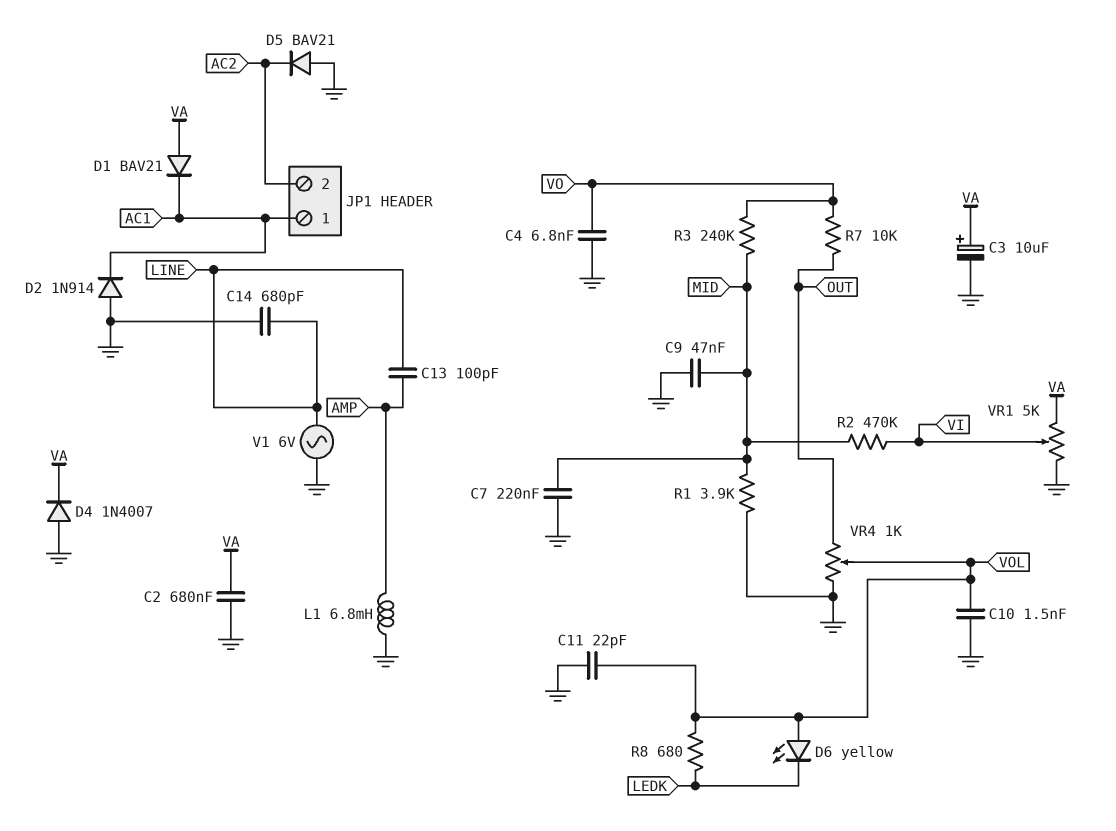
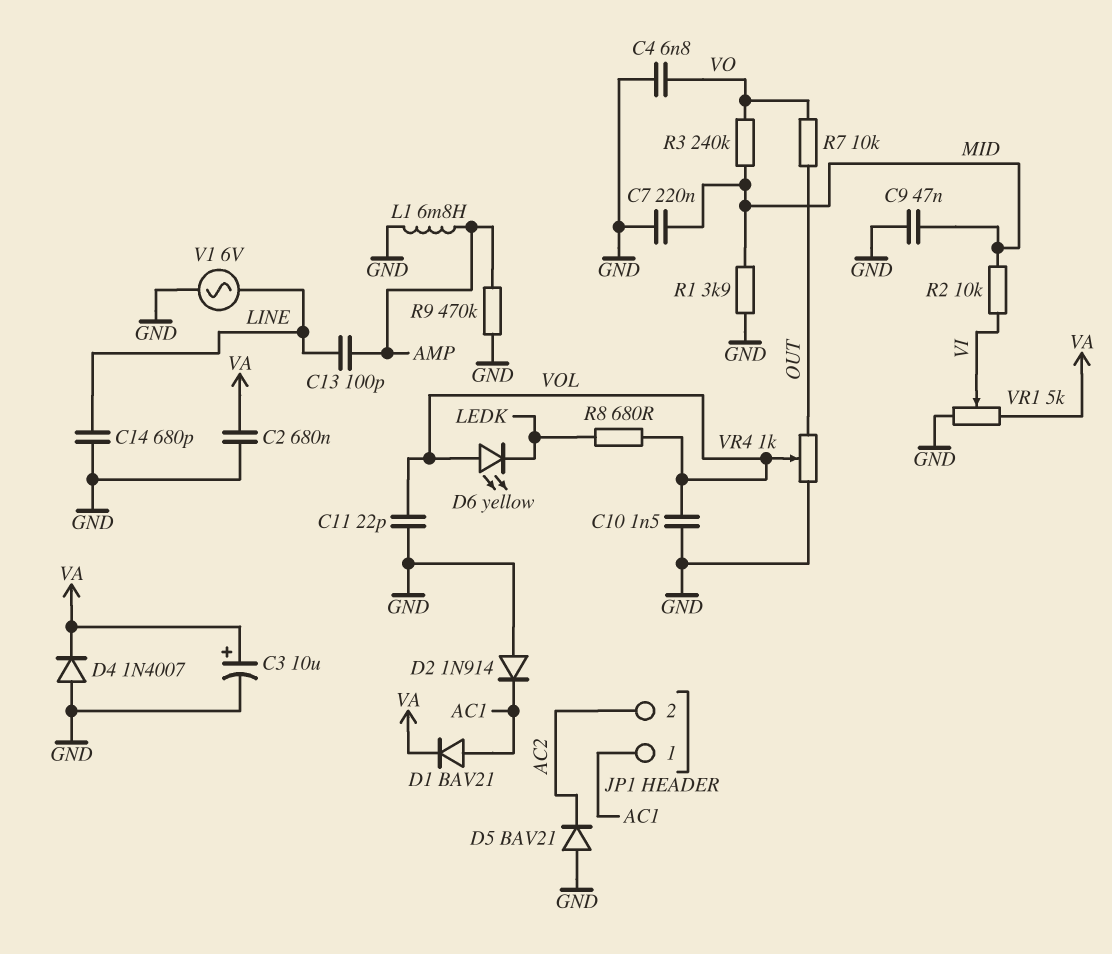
D1: diode BAV21 (A VA, K AC1) -> diode BAV21 (A AC1, K VA)
R2: 470k (MID, VI) -> 10k (MID, VI)
R9: none -> 470k (AMP, GND)

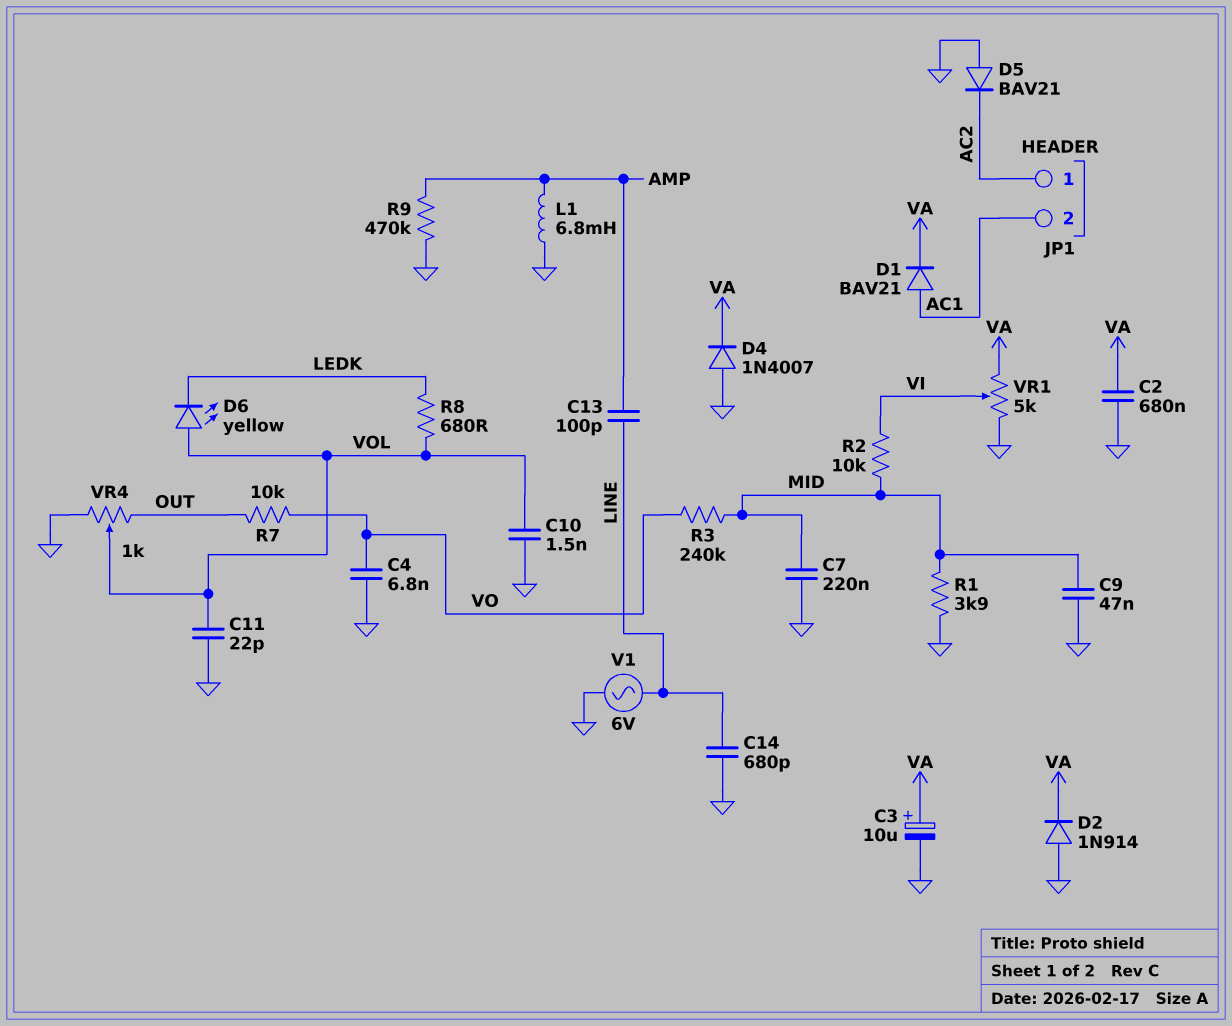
D2: diode 1N914 (A GND, K AC1) -> diode 1N914 (A GND, K VA)
JP1 pin 1: AC1 -> AC2
JP1 pin 2: AC2 -> AC1

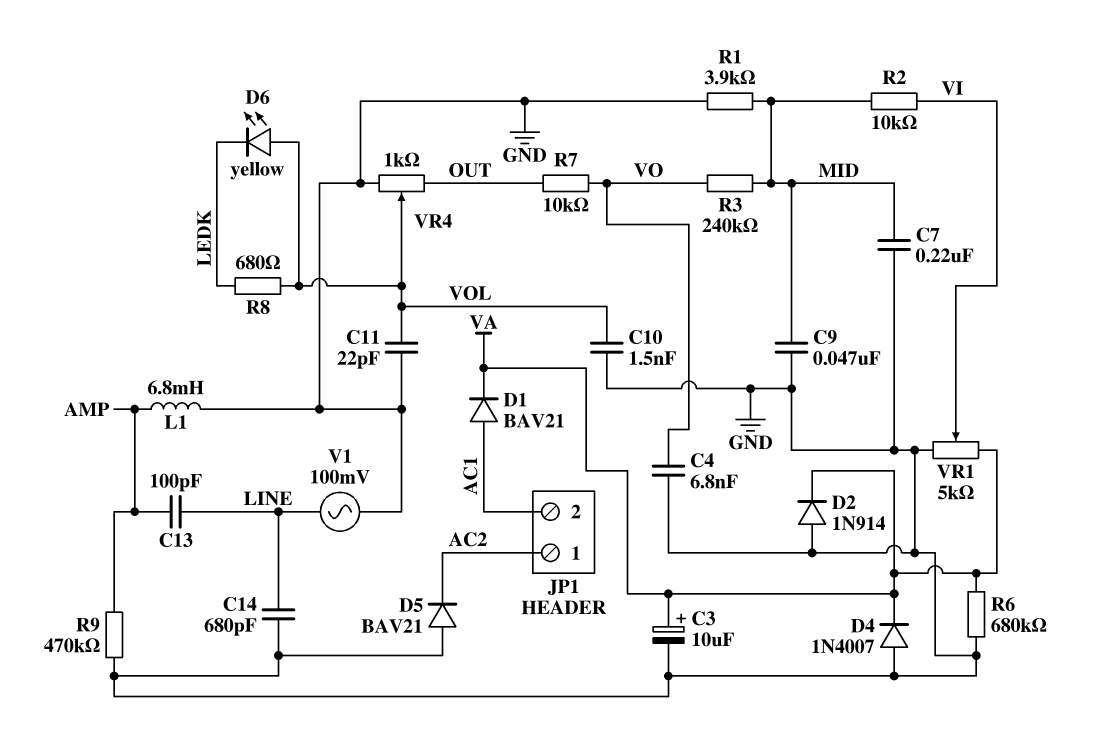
C2: 680nF (GND, VA) -> none
R6: none -> 680k (GND, VA)
V1: AC 6V (GND, LINE) -> AC 100mV (GND, LINE)

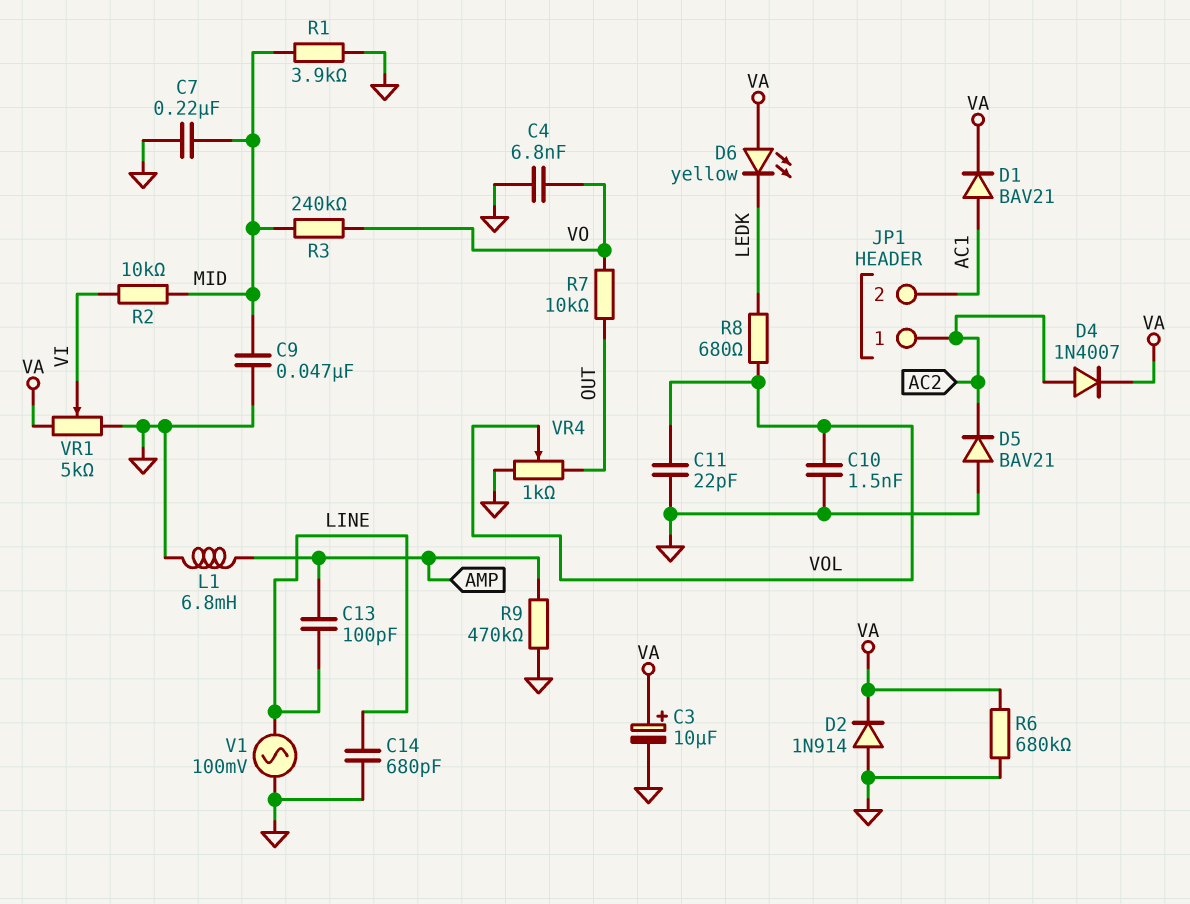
D4: diode 1N4007 (A GND, K VA) -> diode 1N4007 (A AC2, K VA)
D6: LED yellow (A VOL, K LEDK) -> LED yellow (A VA, K LEDK)

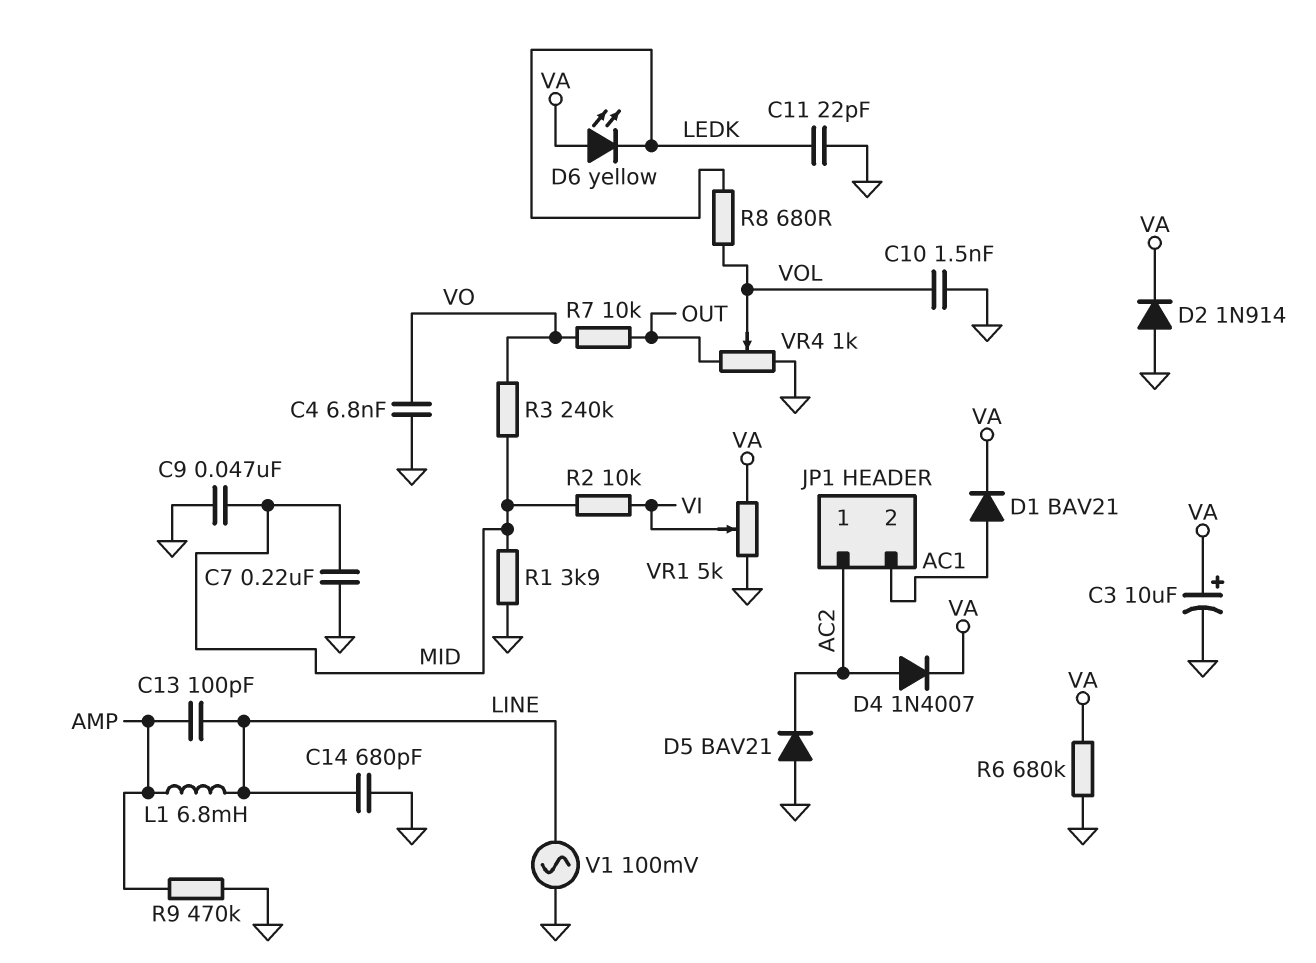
C11: 22pF (GND, VOL) -> 22pF (GND, LEDK)
L1: 6.8mH (AMP, GND) -> 6.8mH (AMP, LINE)

